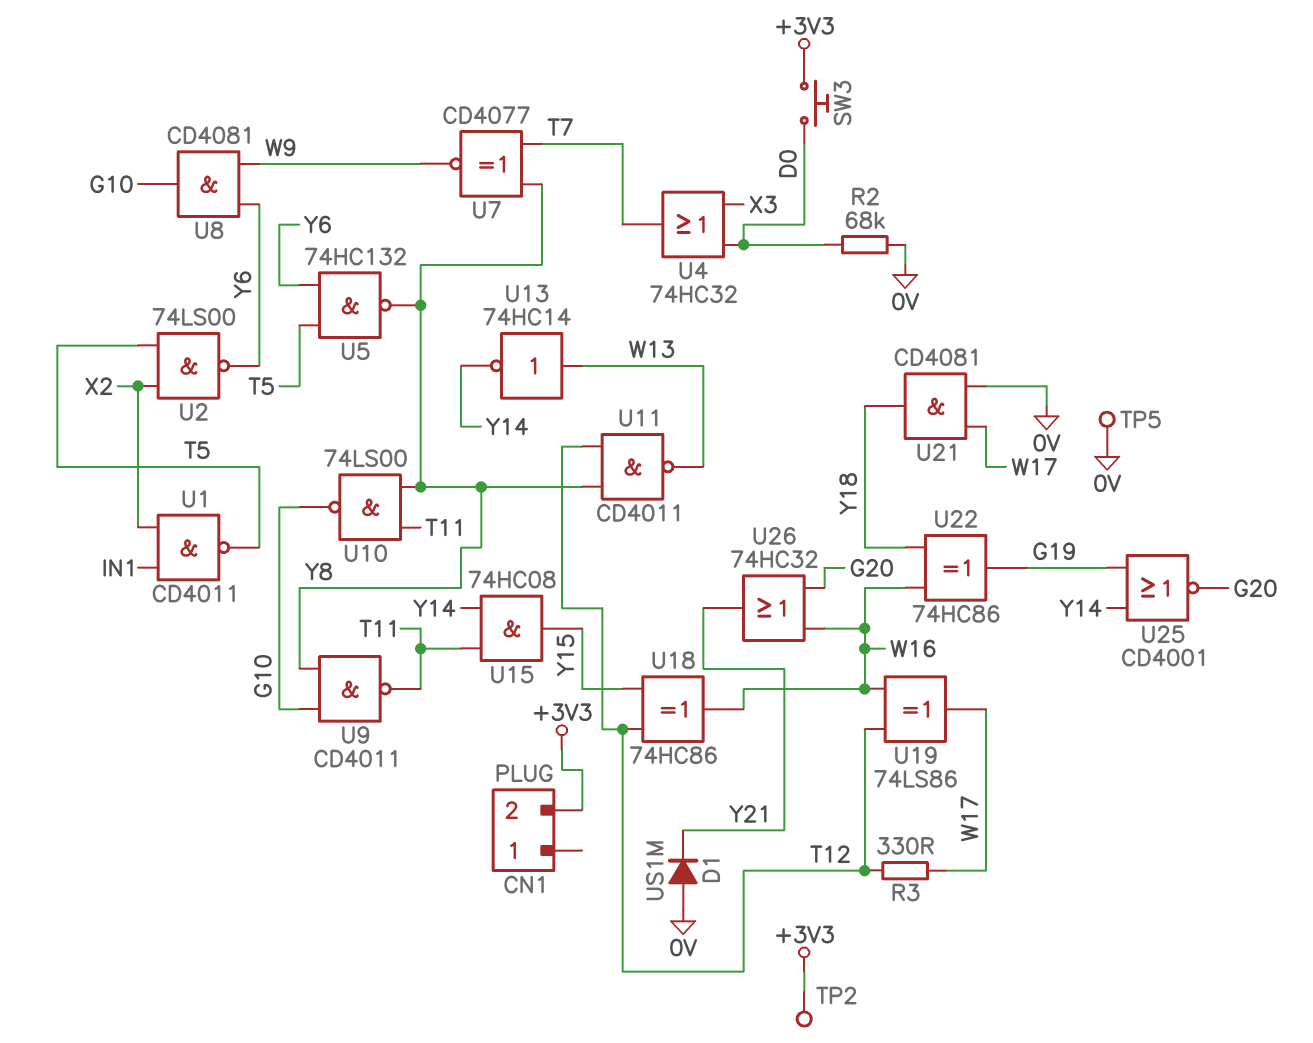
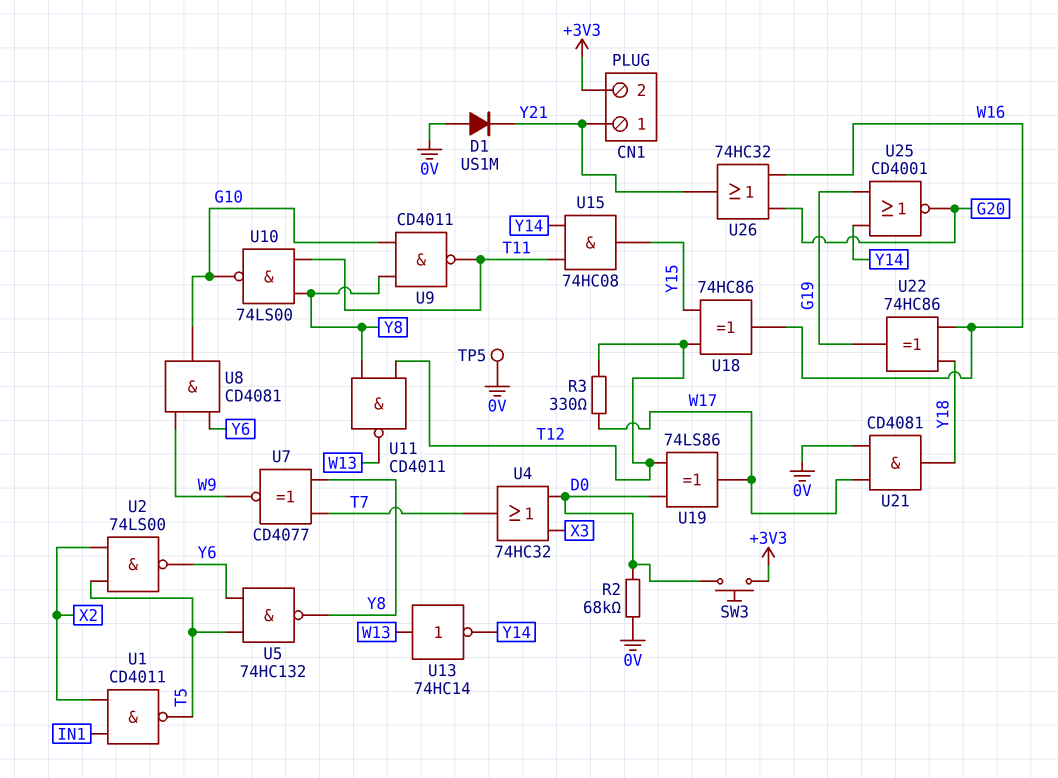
CN1 pin 1: none -> Y21
TP2: test point (+3V3) -> none
U19: XOR 74LS86 (in T12, in W16, out W17) -> XOR 74LS86 (in D0, in T12, out W17)

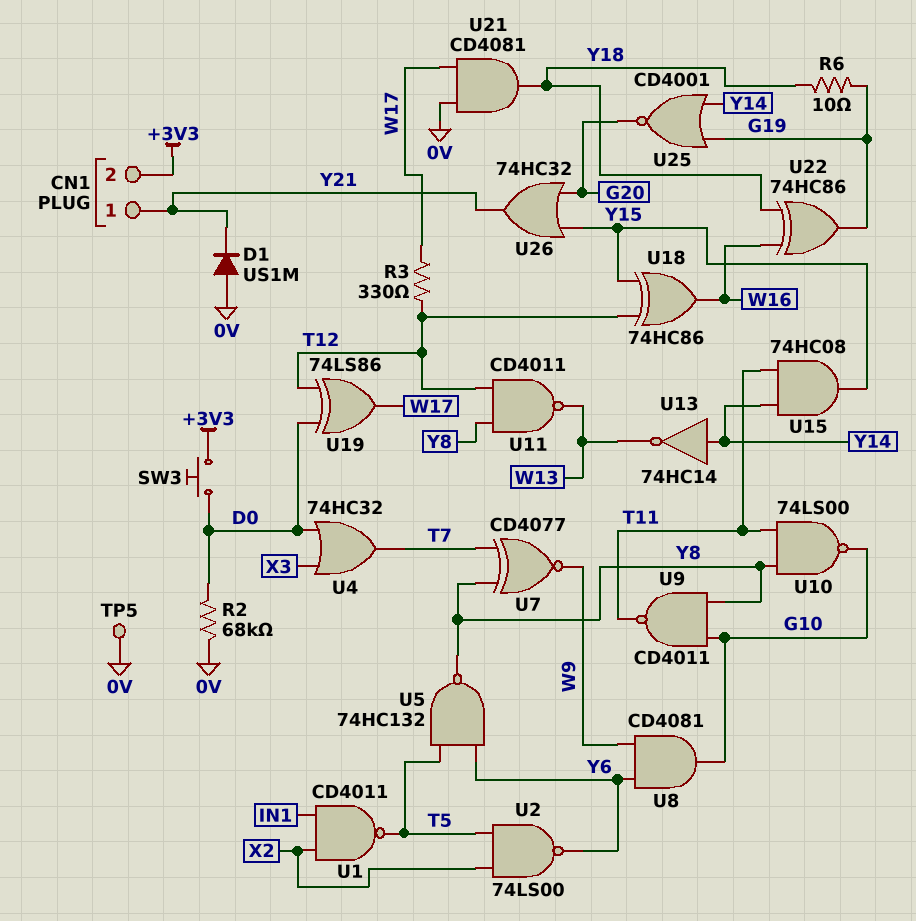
R6: none -> 10 (G19, Y18)
U13: NOT 74HC14 (in W13, out Y14) -> NOT 74HC14 (in Y14, out W13)
U26: OR 74HC32 (in G20, in W16, out Y21) -> OR 74HC32 (in G20, in Y15, out Y21)

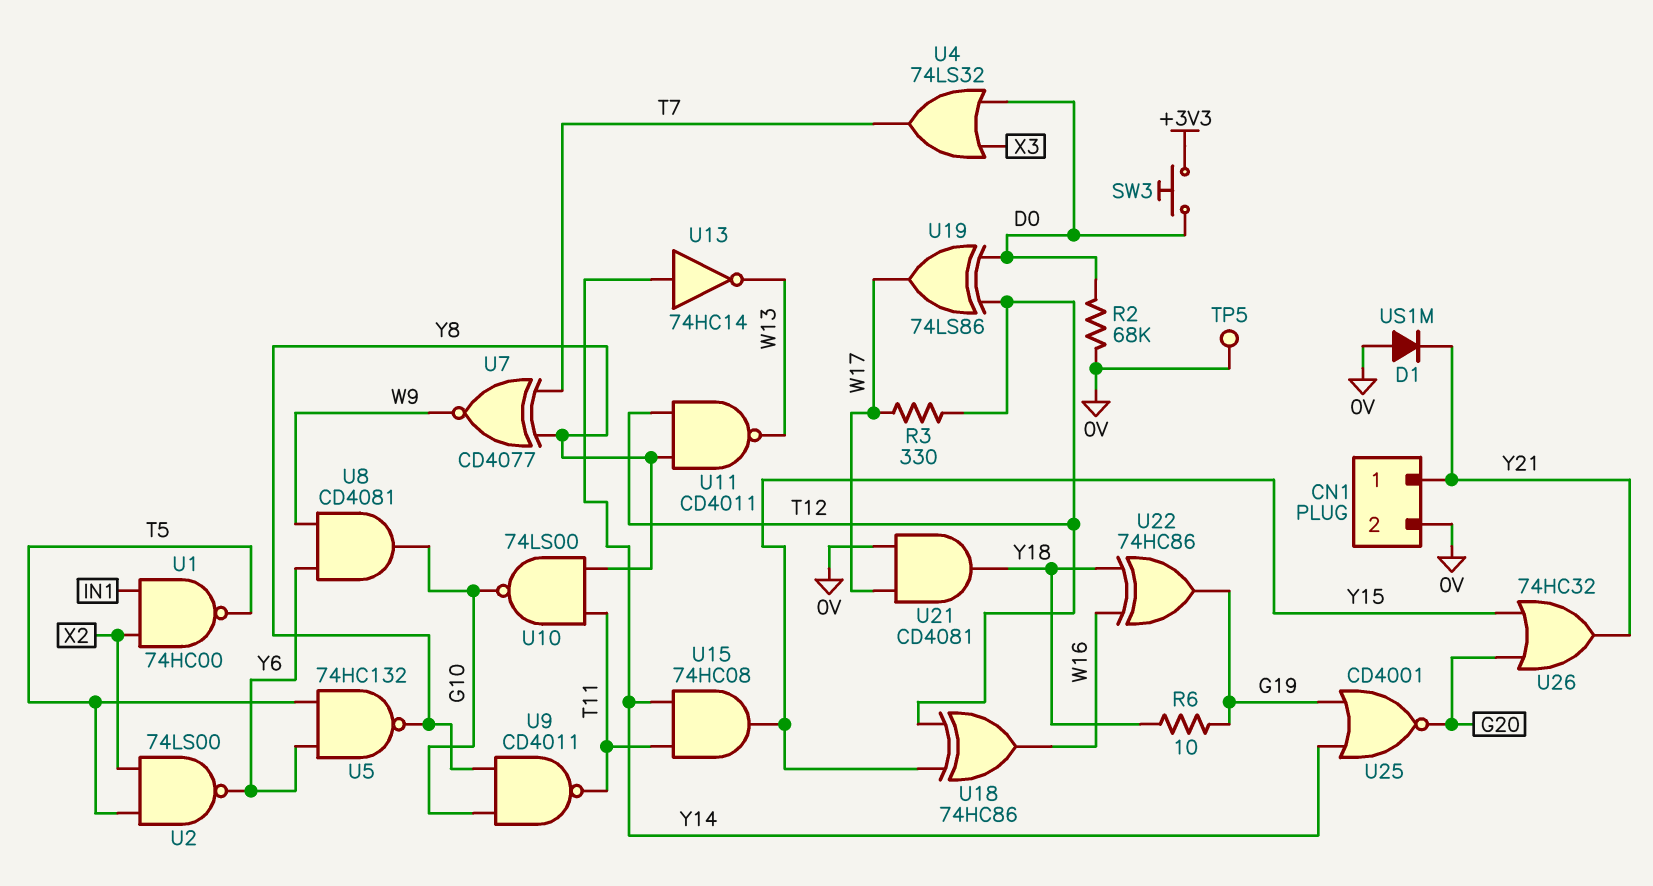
CN1 pin 2: +3V3 -> 0V
U1: NAND CD4011 (in IN1, in X2, out T5) -> NAND 74HC00 (in IN1, in X2, out T5)
U4: OR 74HC32 (in D0, in X3, out T7) -> OR 74LS32 (in D0, in X3, out T7)

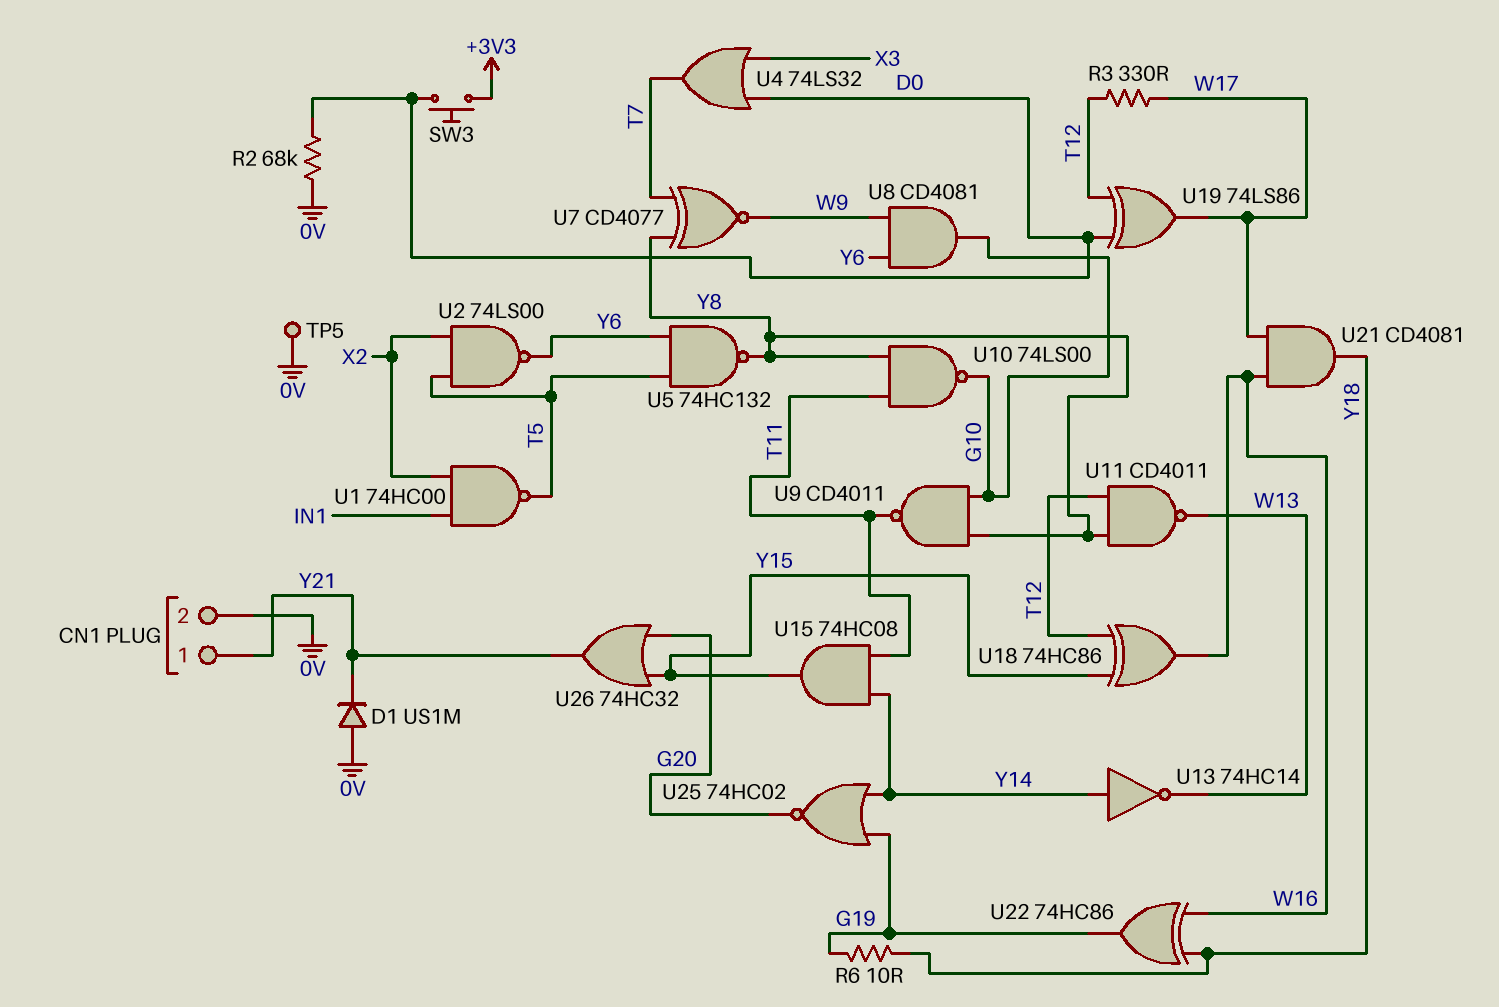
U21: AND CD4081 (in 0V, in W17, out Y18) -> AND CD4081 (in W16, in W17, out Y18)
U25: NOR CD4001 (in G19, in Y14, out G20) -> NOR 74HC02 (in G19, in Y14, out G20)

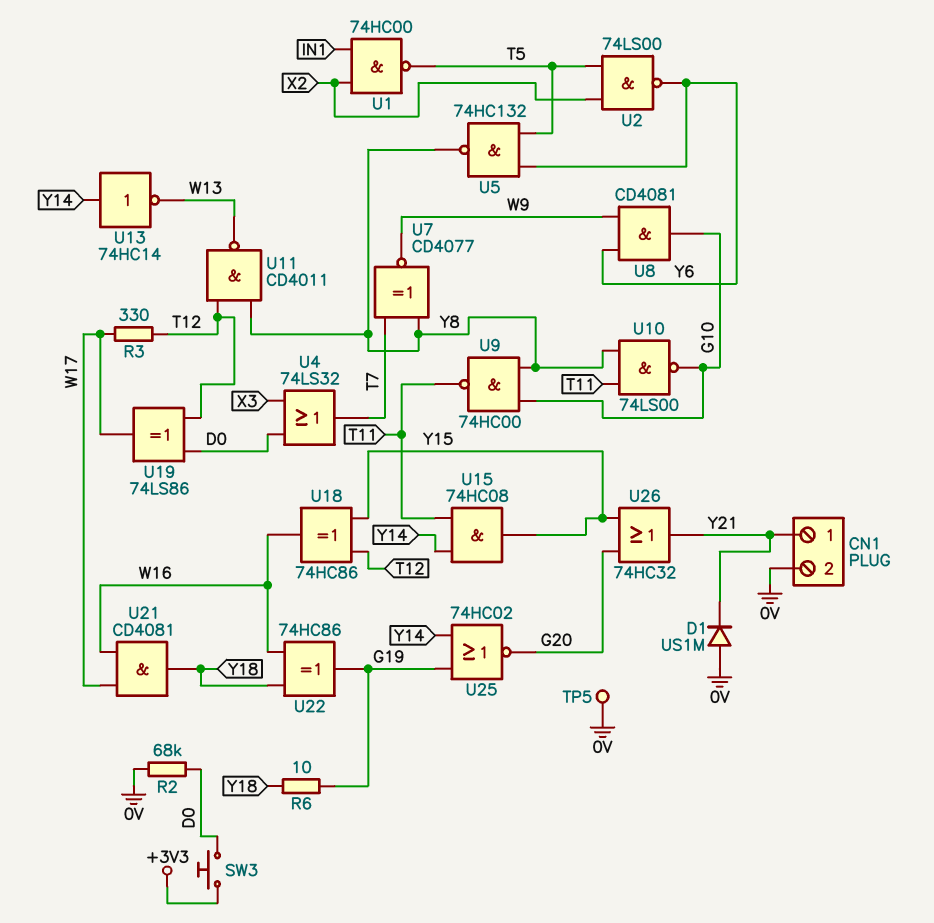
U9: NAND CD4011 (in G10, in Y8, out T11) -> NAND 74HC00 (in G10, in Y8, out T11)

